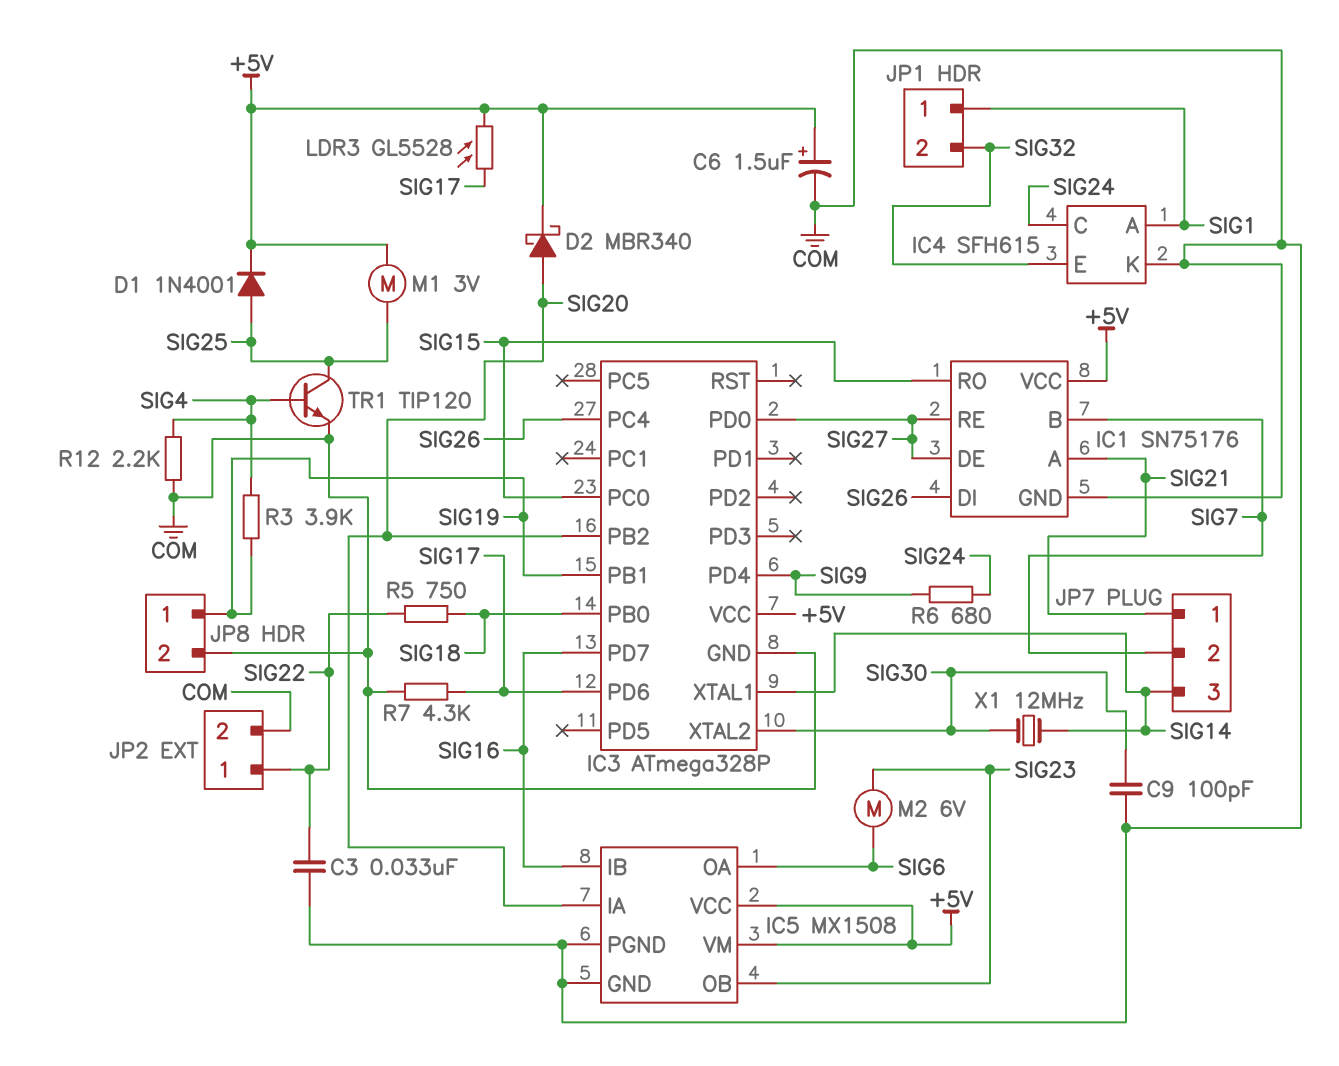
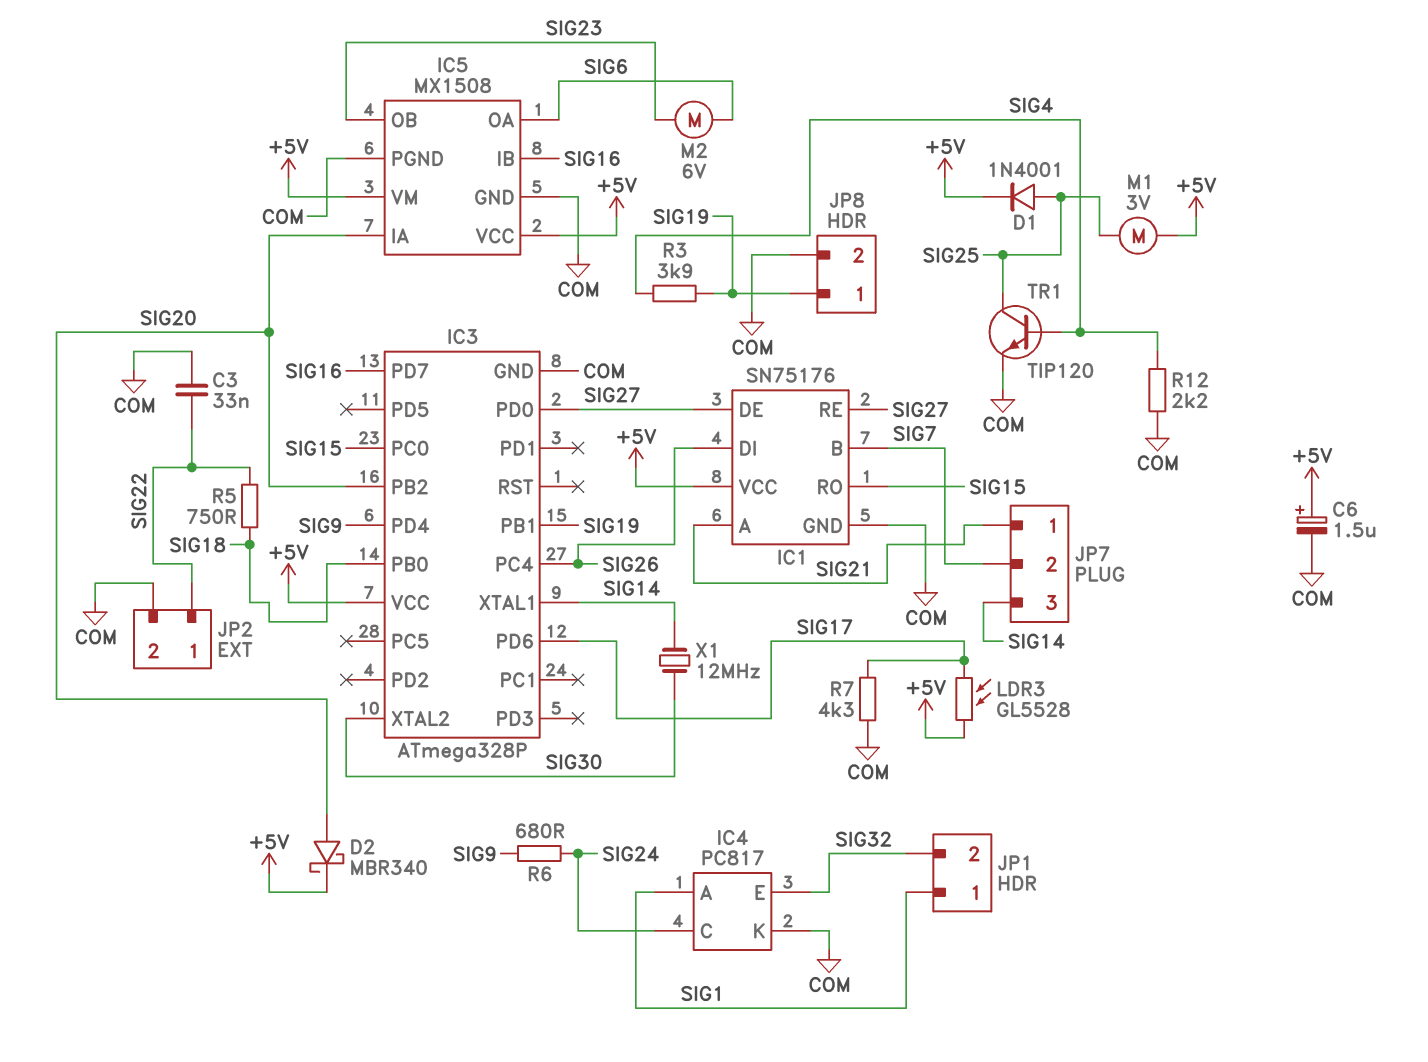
C9: 100pF (COM, SIG30) -> none
IC4: SFH615 -> PC817

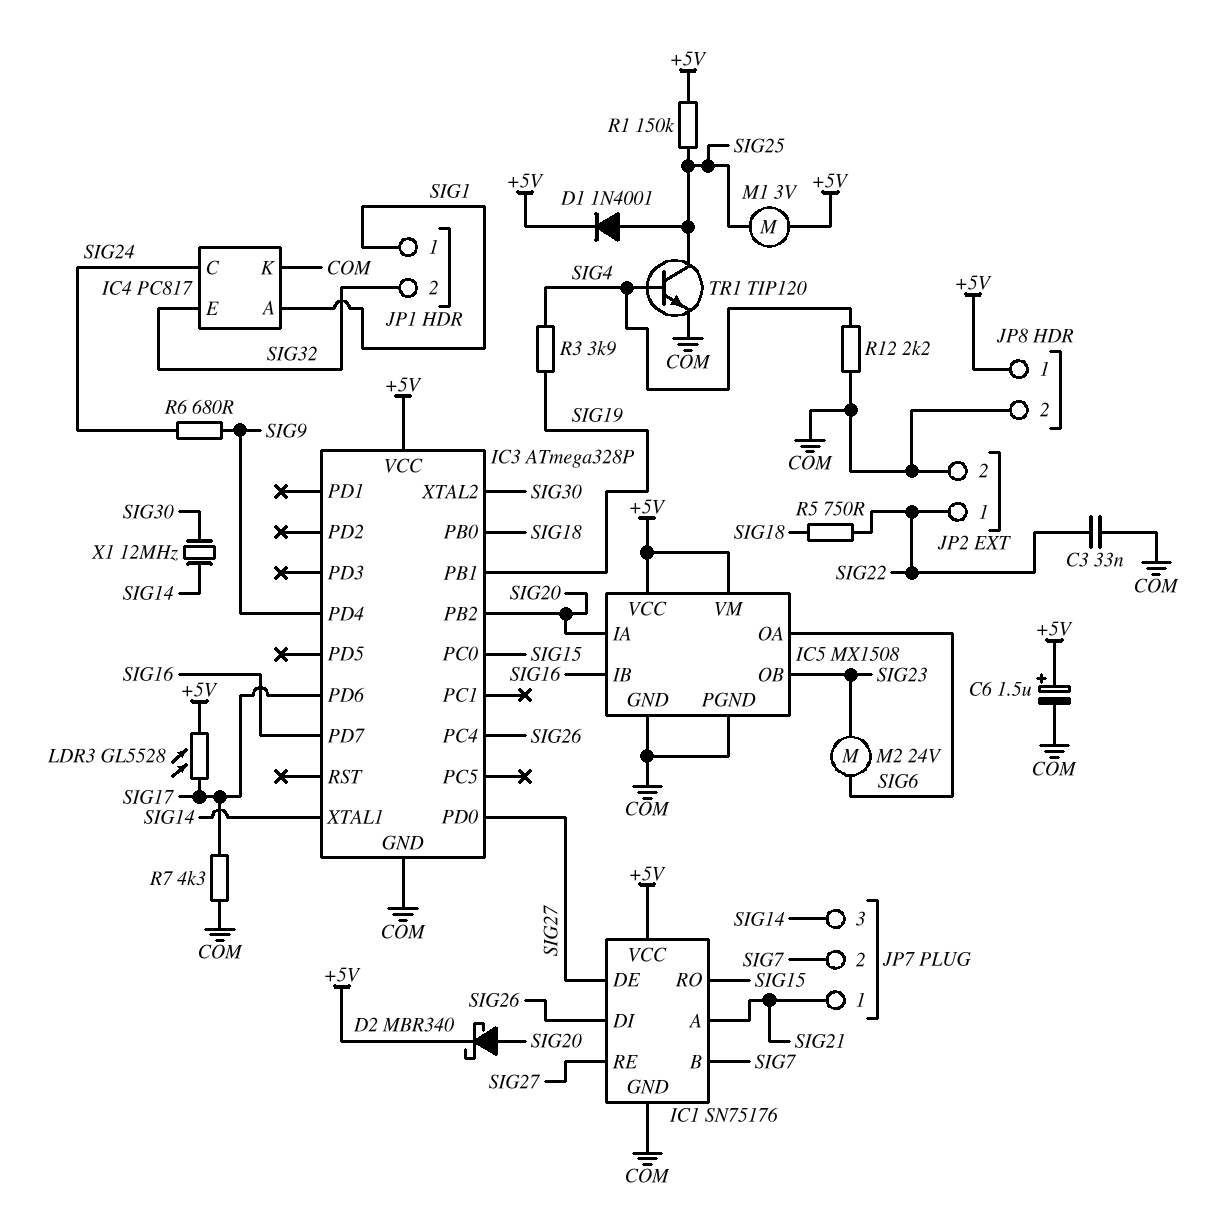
JP8 pin 1: SIG19 -> +5V
M2: motor 6V (SIG6, SIG23) -> motor 24V (SIG6, SIG23)
R1: none -> 150k (+5V, SIG25)

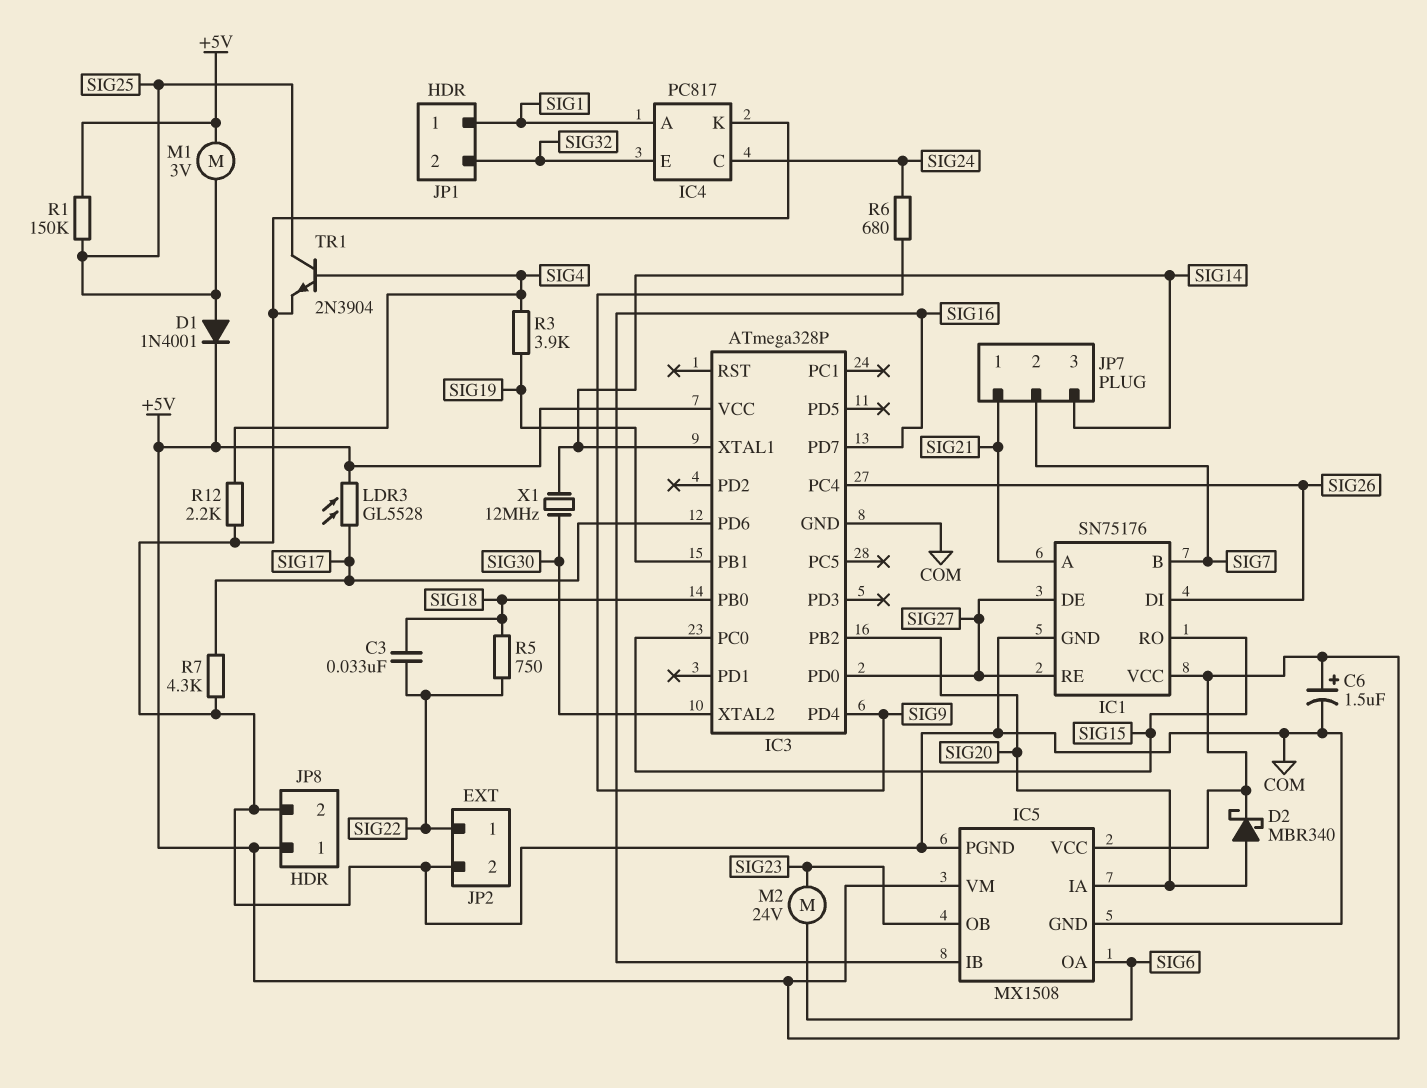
C3: 33nF (COM, SIG22) -> 33nF (SIG18, SIG22)
TR1: NPN TIP120 (B SIG4, C SIG25, E COM) -> NPN 2N3904 (B SIG4, C SIG25, E COM)

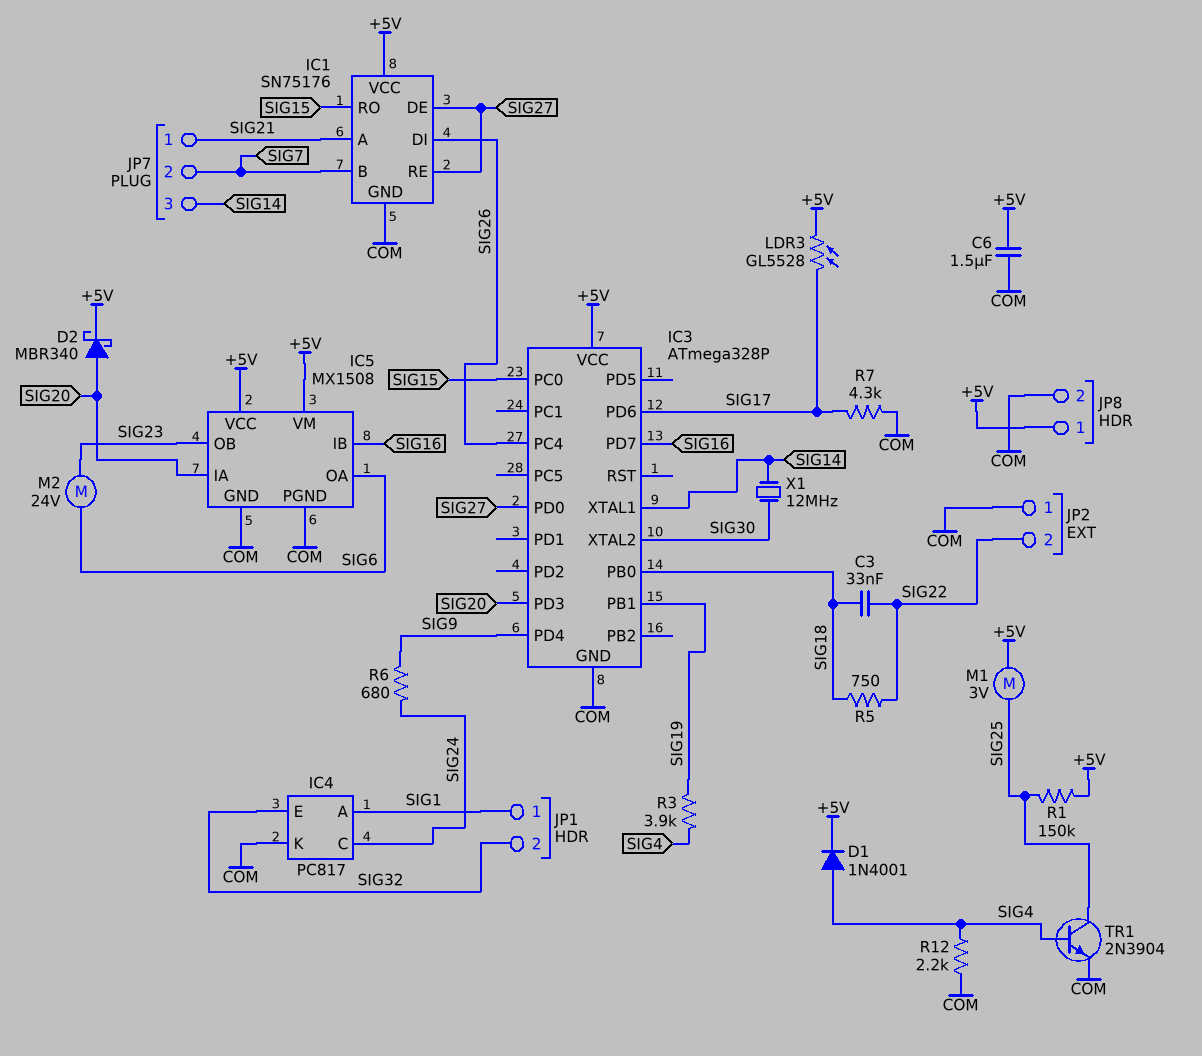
C6: 1.5uF (plus +5V, minus COM) -> 1.5uF (+5V, COM)
D1: diode 1N4001 (A SIG25, K +5V) -> diode 1N4001 (A SIG4, K +5V)
IC3 pin PB2: SIG20 -> none
IC3 pin PD3: none -> SIG20
JP2 pin 1: SIG22 -> COM
JP2 pin 2: COM -> SIG22

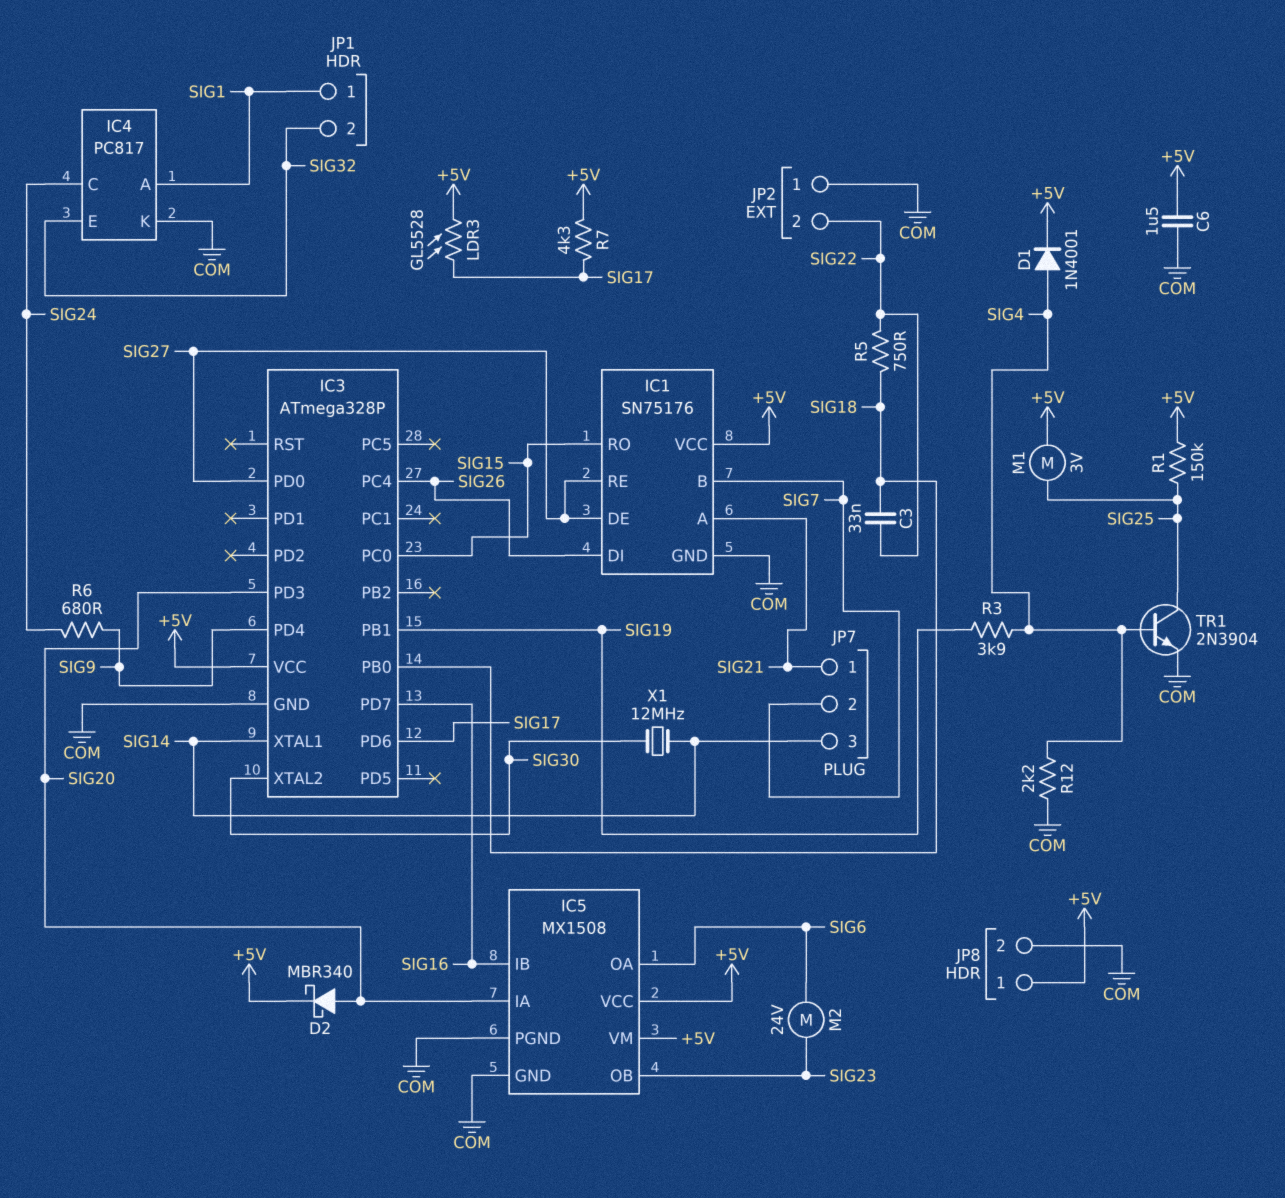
R7: 4.3k (COM, SIG17) -> 4.3k (+5V, SIG17)

